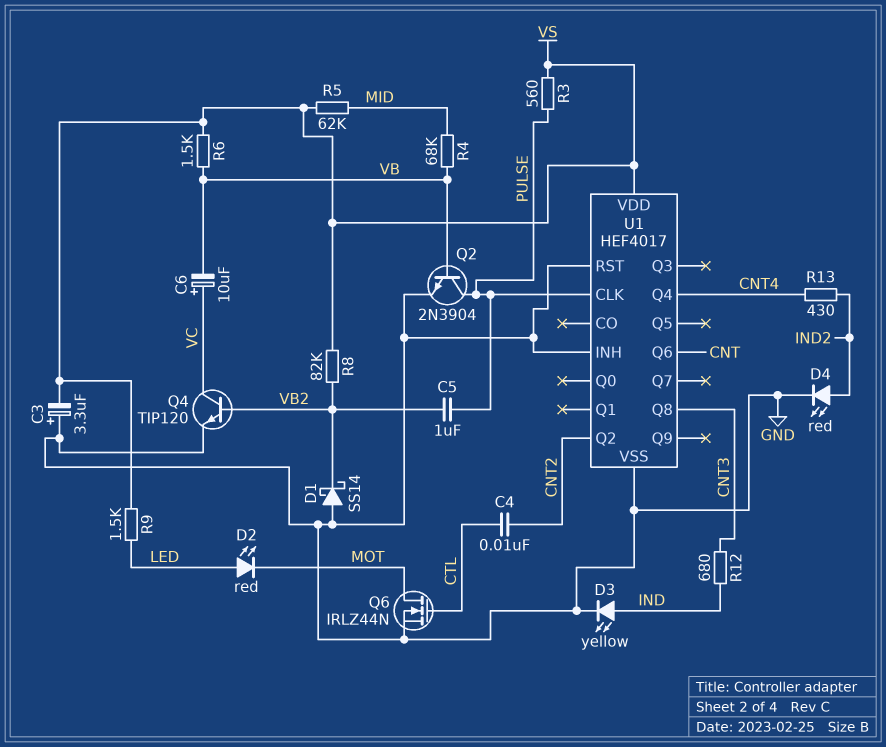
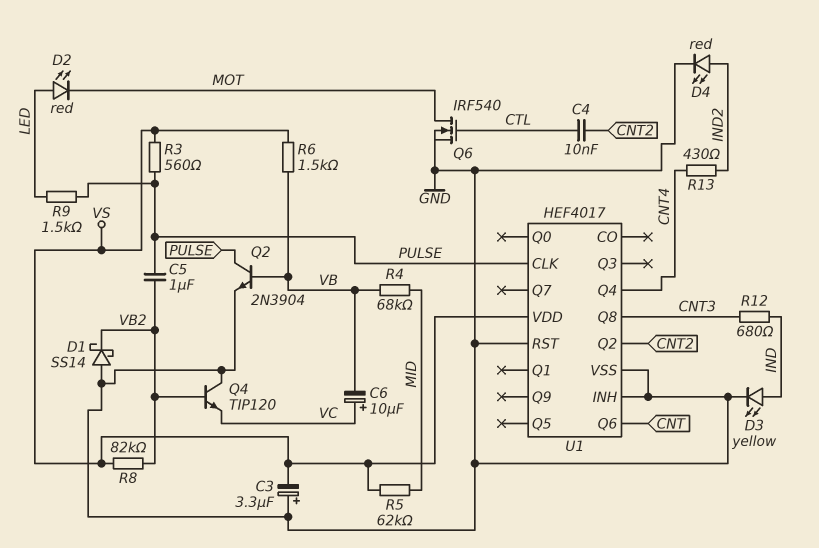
Q4: NPN TIP120 (B VB2, C VC, E GND) -> NPN TIP120 (B VB2, C GND, E VC)
Q6: NMOS IRLZ44N (G CTL, D MOT, S GND) -> NMOS IRF540 (G CTL, D MOT, S GND)
R9: 1.5k (LED, VS) -> 1.5k (LED, PULSE)

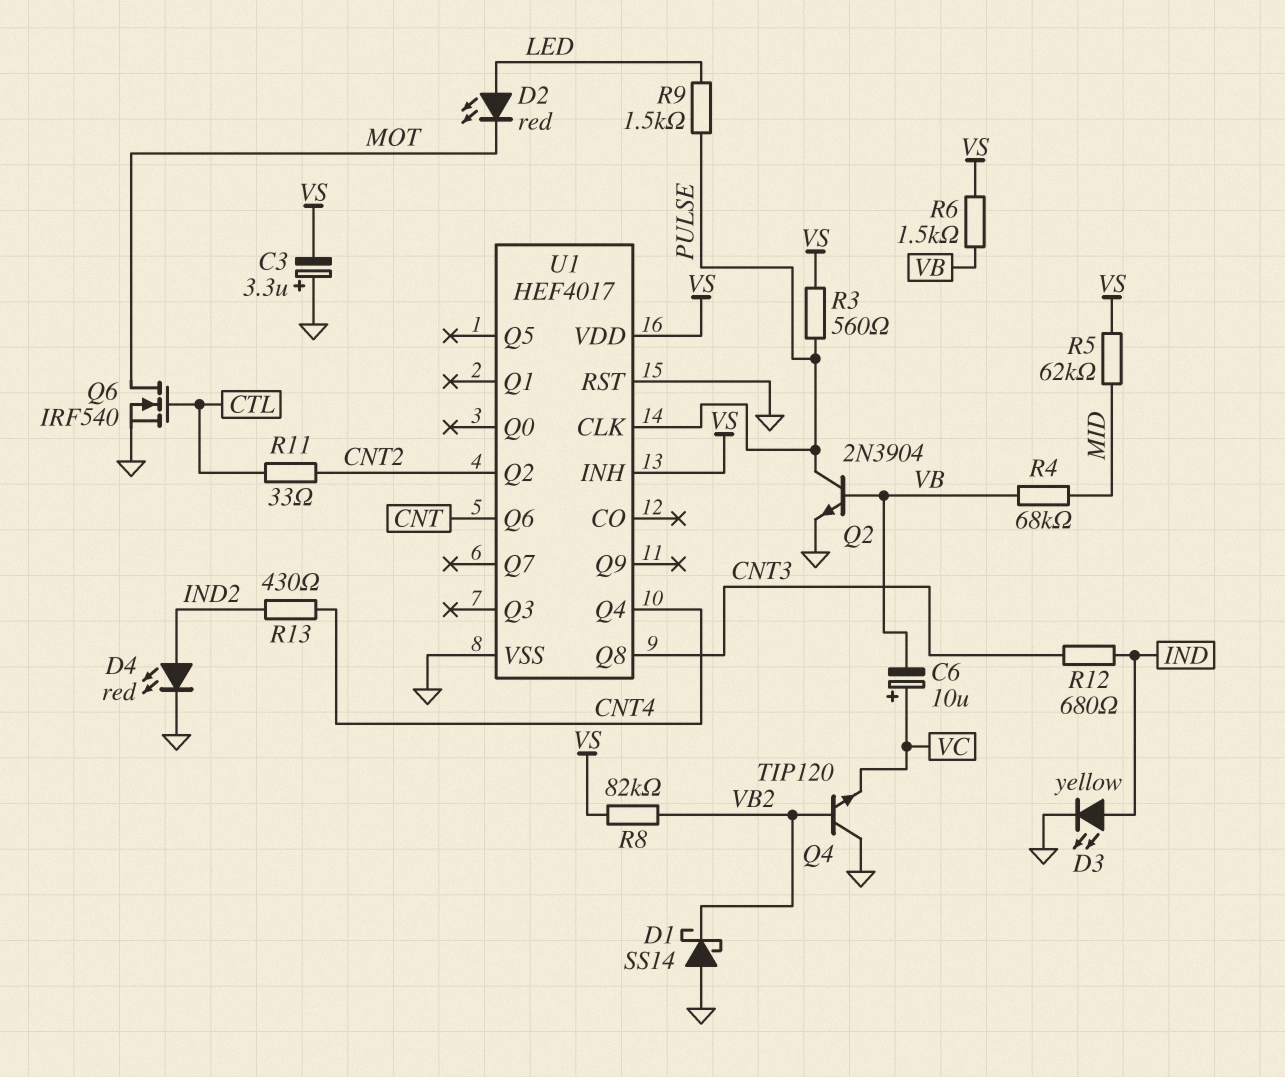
C4: 10nF (CNT2, CTL) -> none
C5: 1uF (PULSE, VB2) -> none
R11: none -> 33 (CNT2, CTL)
U1 pin INH: GND -> VS

